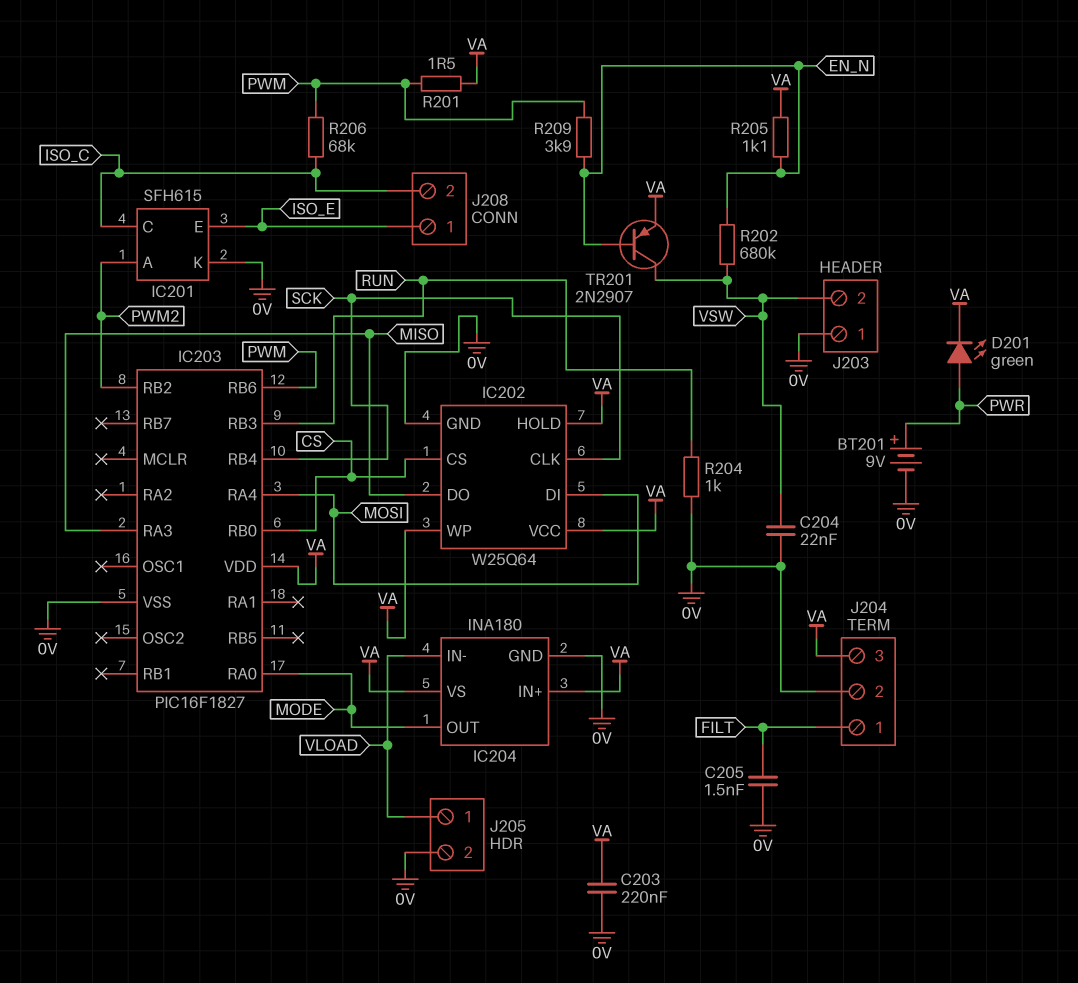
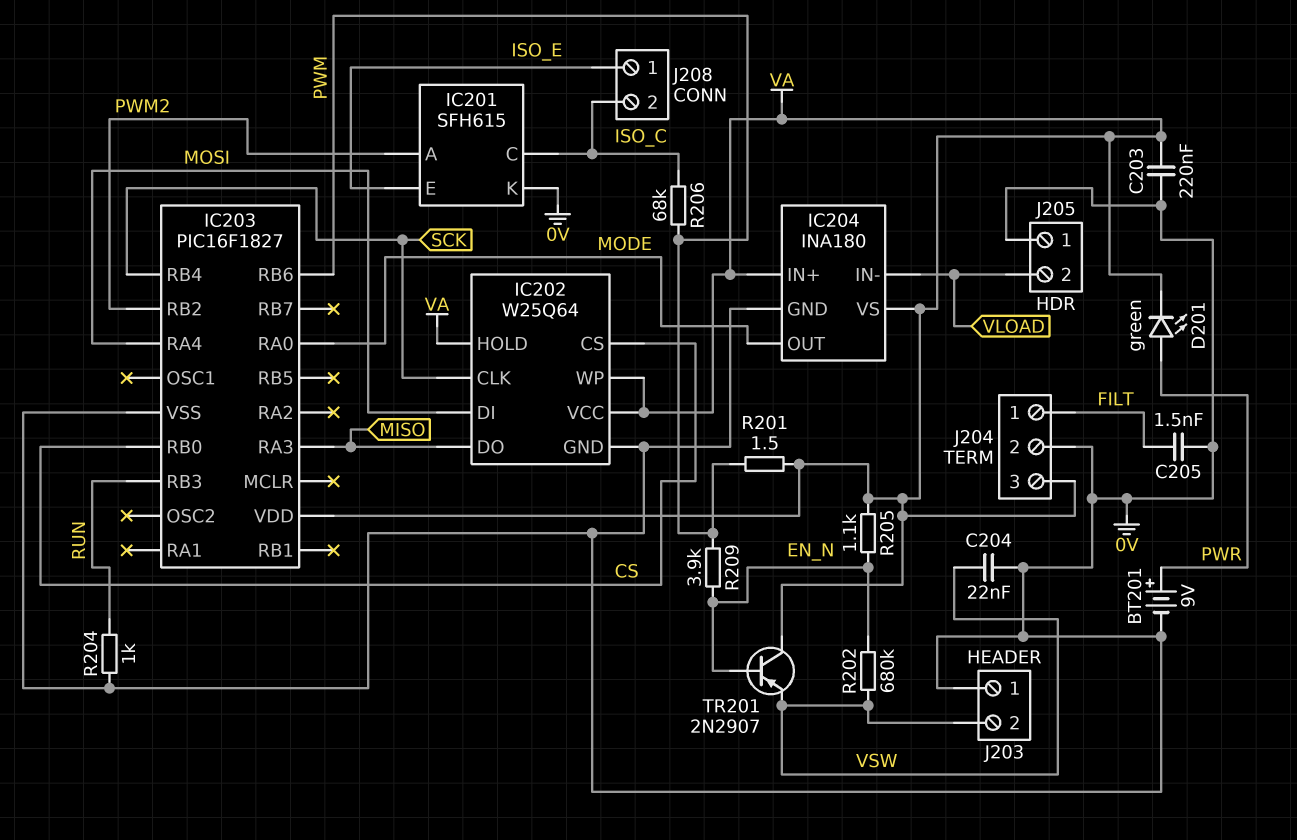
J205 pin 1: VLOAD -> 0V
J205 pin 2: 0V -> VLOAD
TR201: PNP 2N2907 (B EN_N, C VSW, E VA) -> PNP 2N2907 (B EN_N, C VA, E VSW)

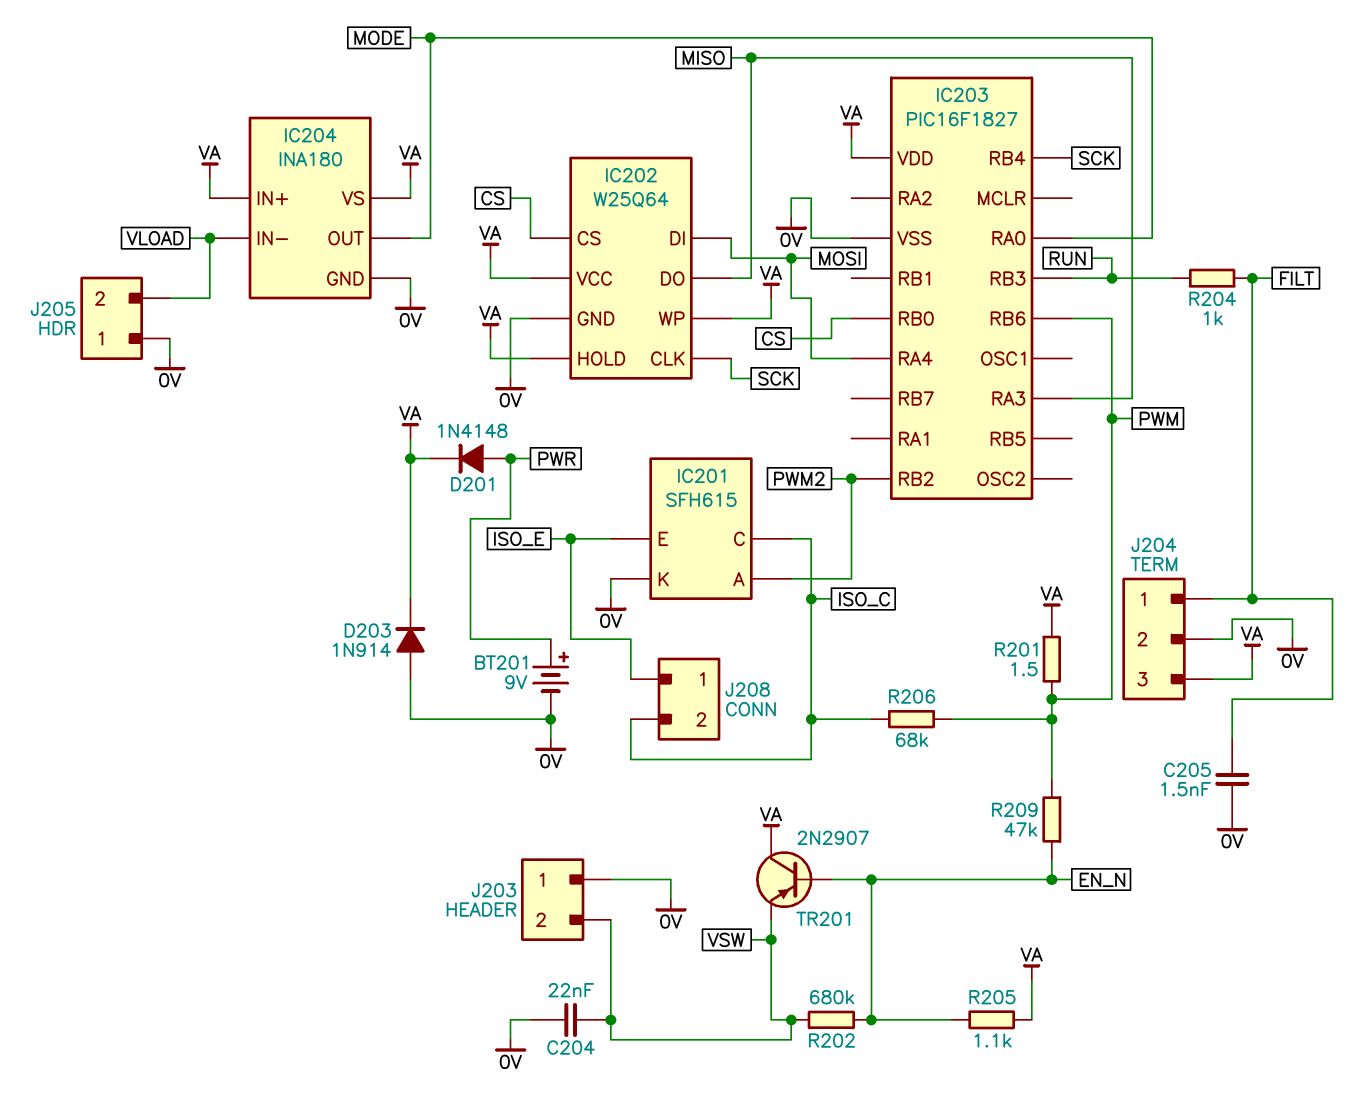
C203: 220nF (0V, VA) -> none
D201: LED green (A PWR, K VA) -> diode 1N4148 (A PWR, K VA)
D203: none -> diode 1N914 (A 0V, K VA)
R204: 1k (0V, RUN) -> 1k (FILT, RUN)
R209: 3.9k (EN_N, PWM) -> 47k (EN_N, PWM)

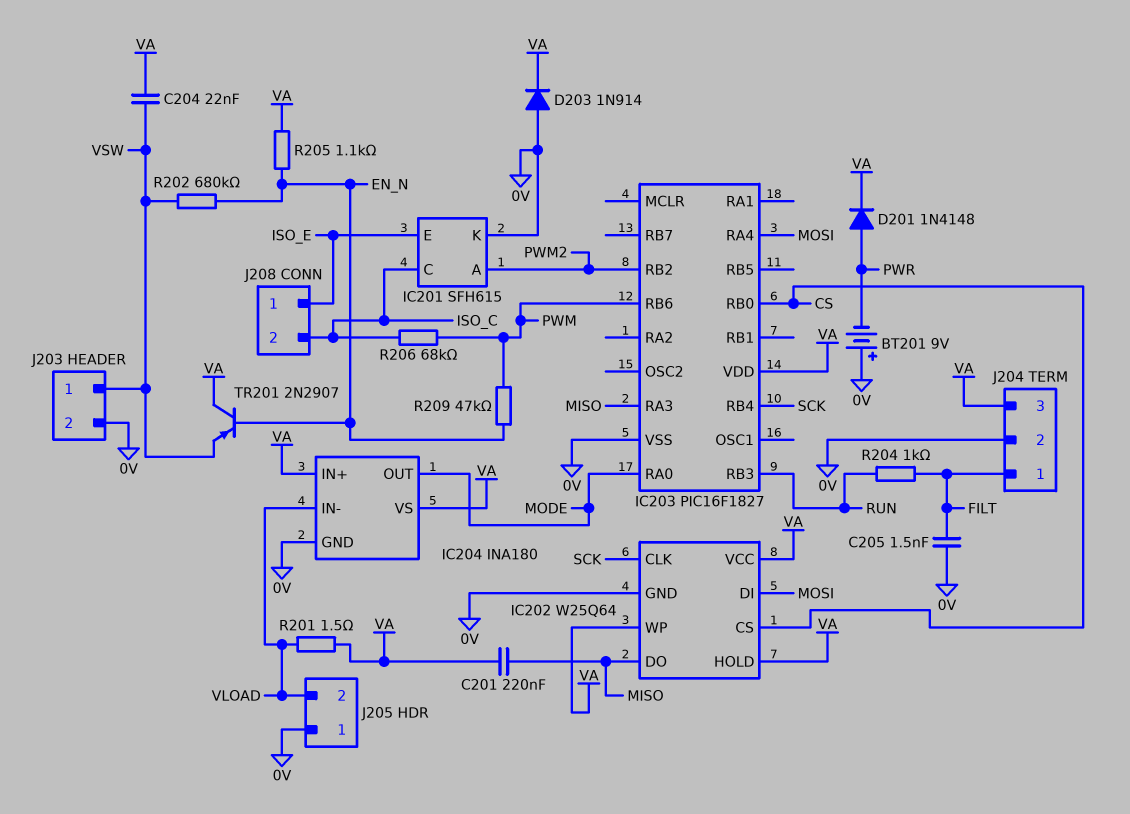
BT201: 9V (plus PWR, minus 0V) -> 9V (plus 0V, minus PWR)
C201: none -> 220nF (MISO, VA)
C204: 22nF (0V, VSW) -> 22nF (VA, VSW)
J203 pin 1: 0V -> VSW
J203 pin 2: VSW -> 0V
R201: 1.5 (PWM, VA) -> 1.5 (VA, VLOAD)

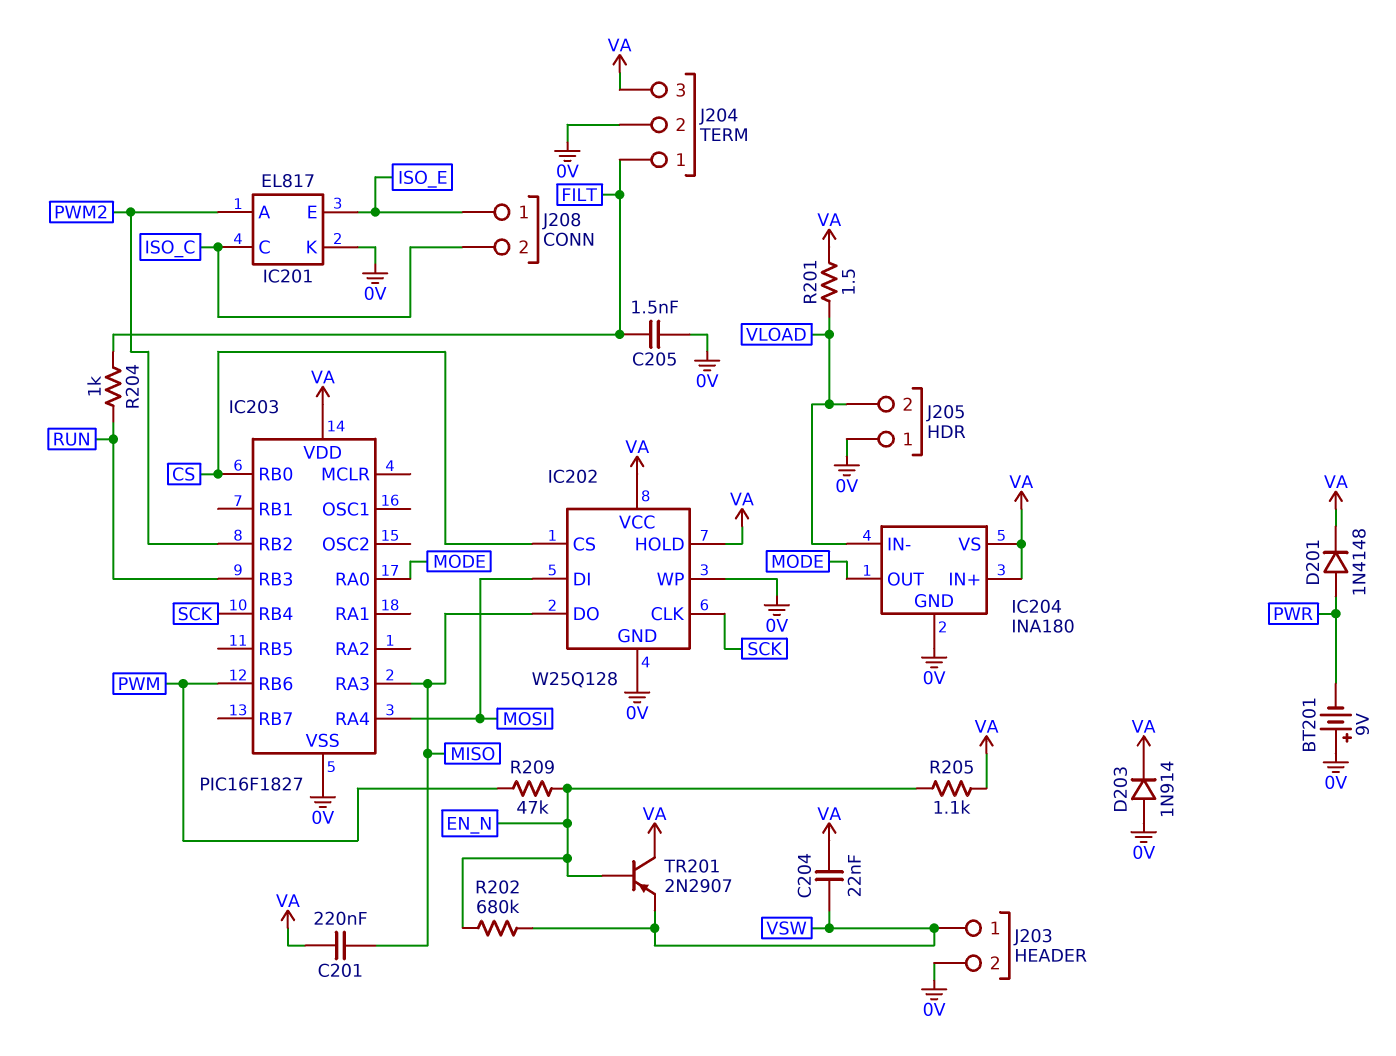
IC201: SFH615 -> EL817
IC202: W25Q64 -> W25Q128
IC202 pin WP: VA -> 0V
R206: 68k (ISO_C, PWM) -> none

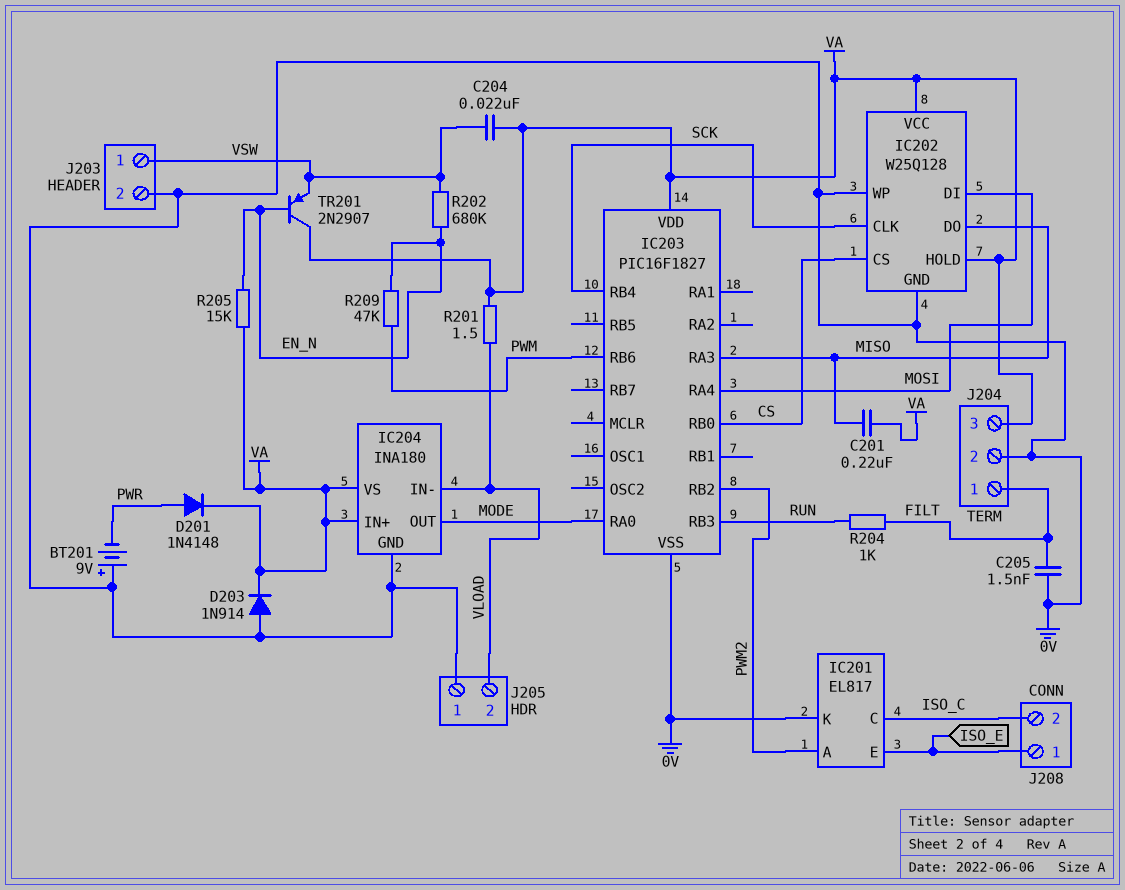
R205: 1.1k (EN_N, VA) -> 15k (EN_N, VA)

